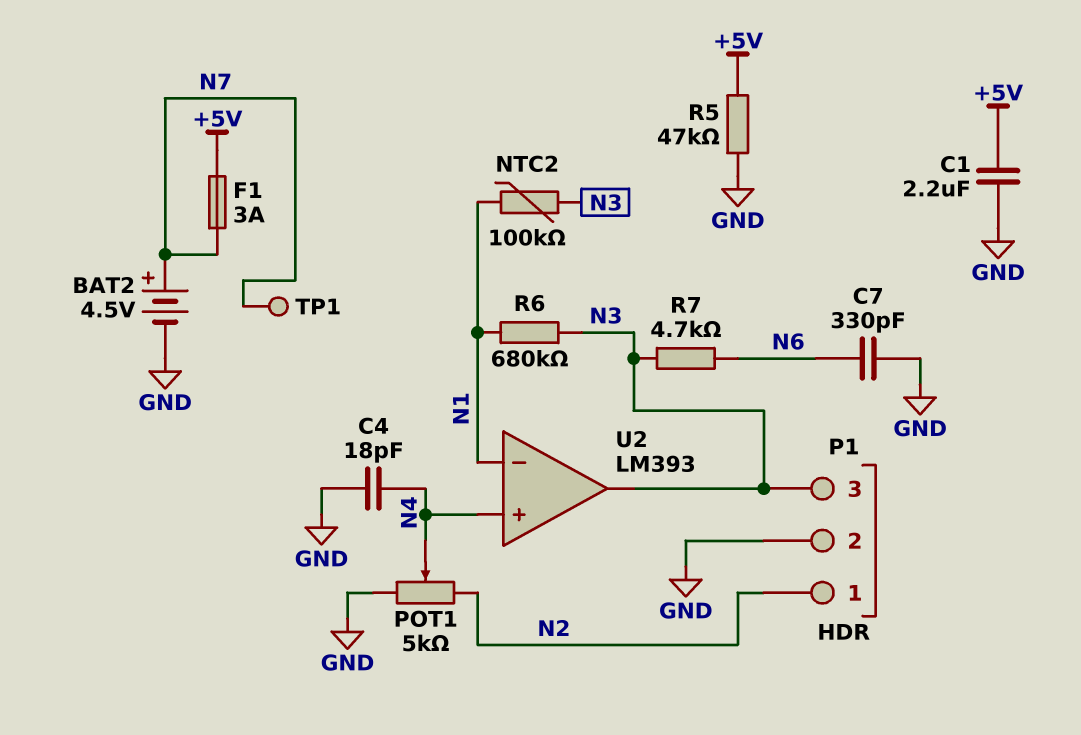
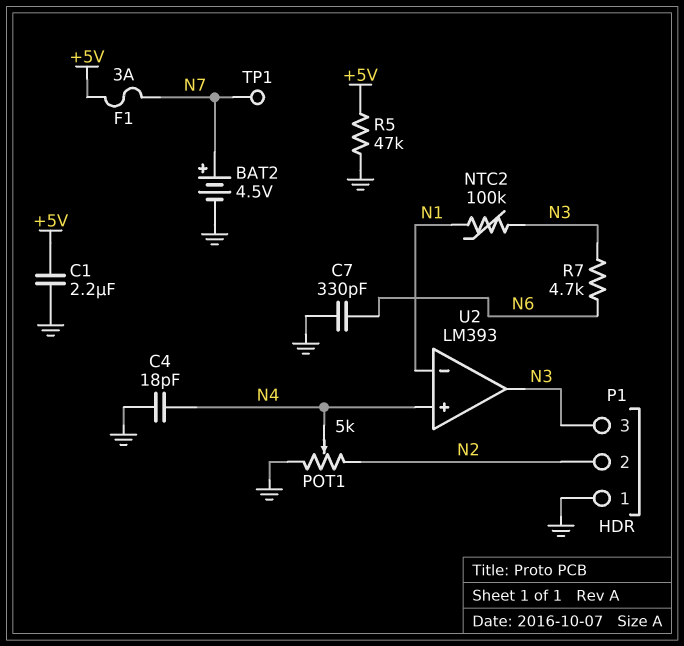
P1 pin 1: N2 -> GND
P1 pin 2: GND -> N2
R6: 680k (N1, N3) -> none

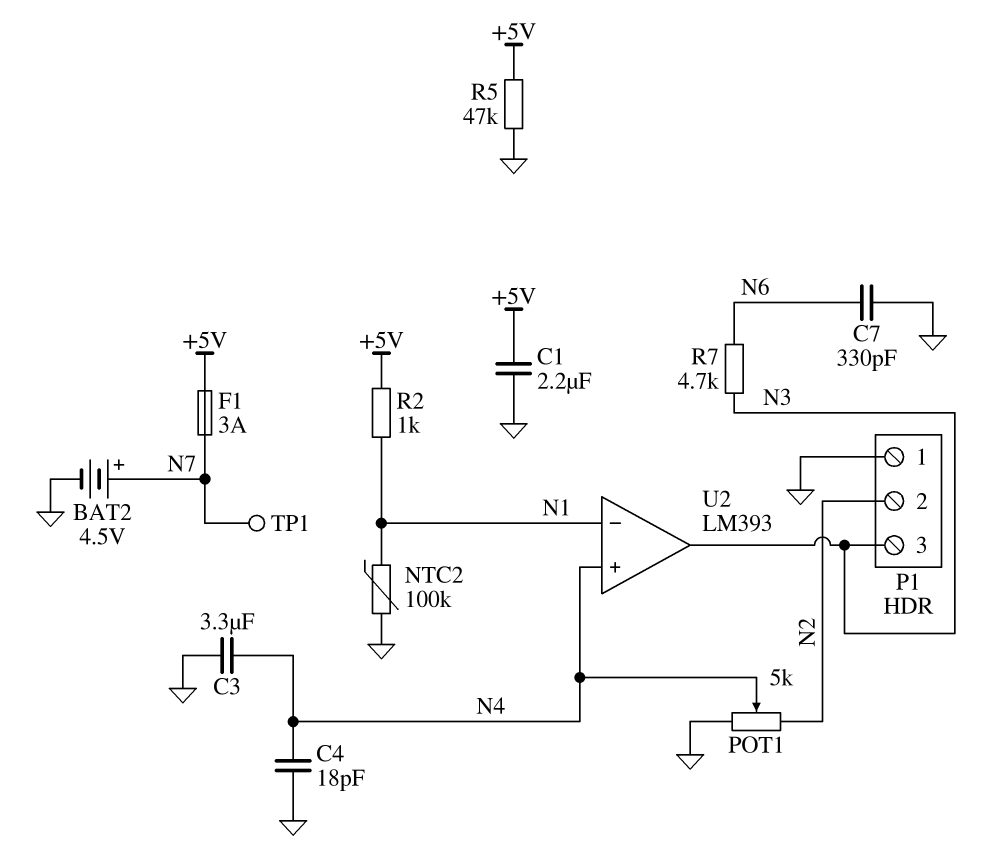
C3: none -> 3.3uF (GND, N4)
NTC2: 100k (N1, N3) -> 100k (GND, N1)
R2: none -> 1k (+5V, N1)

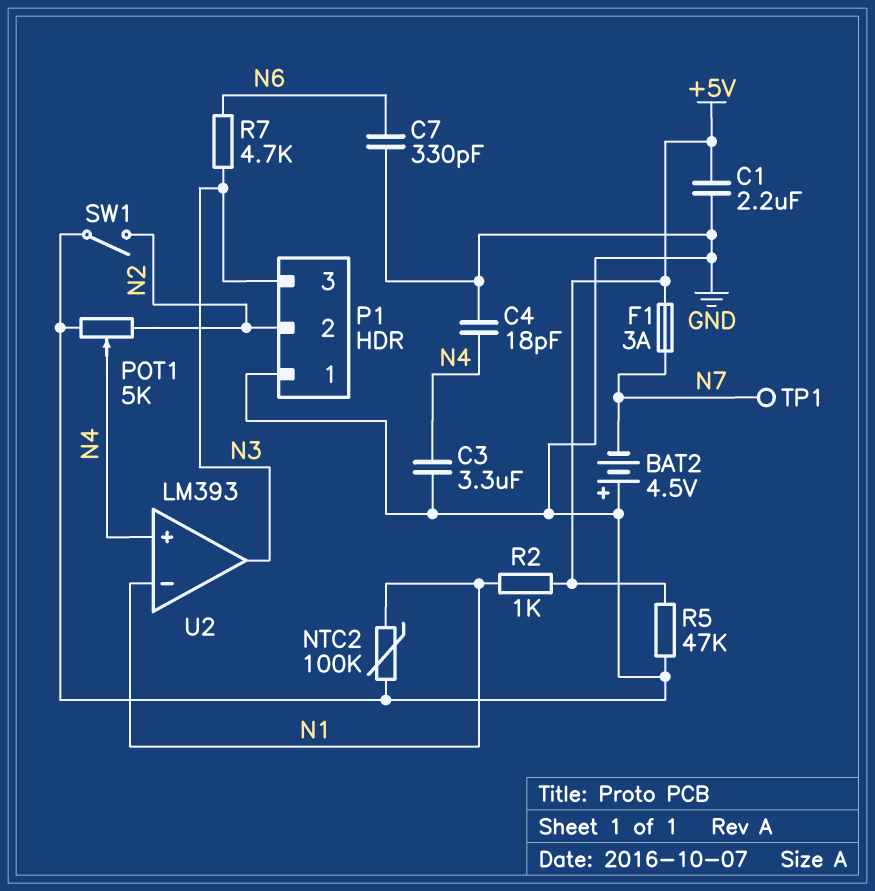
BAT2: 4.5V (plus N7, minus GND) -> 4.5V (plus GND, minus N7)
SW1: none -> switch (GND, N2)

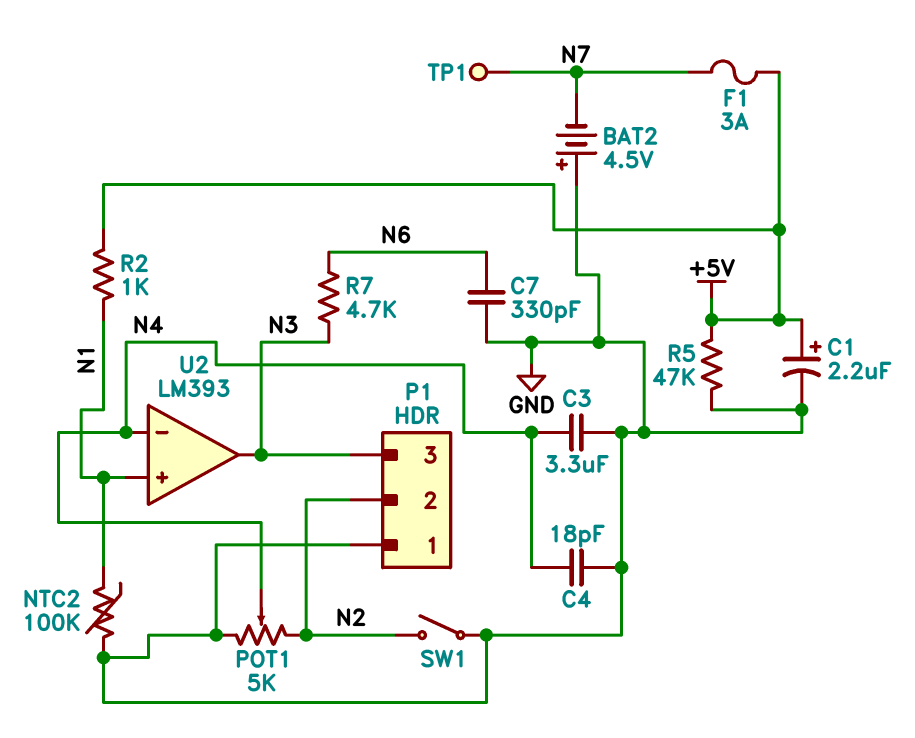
C1: 2.2uF (+5V, GND) -> 2.2uF (plus +5V, minus GND)
U2 pin in+: N4 -> N1
U2 pin in-: N1 -> N4

